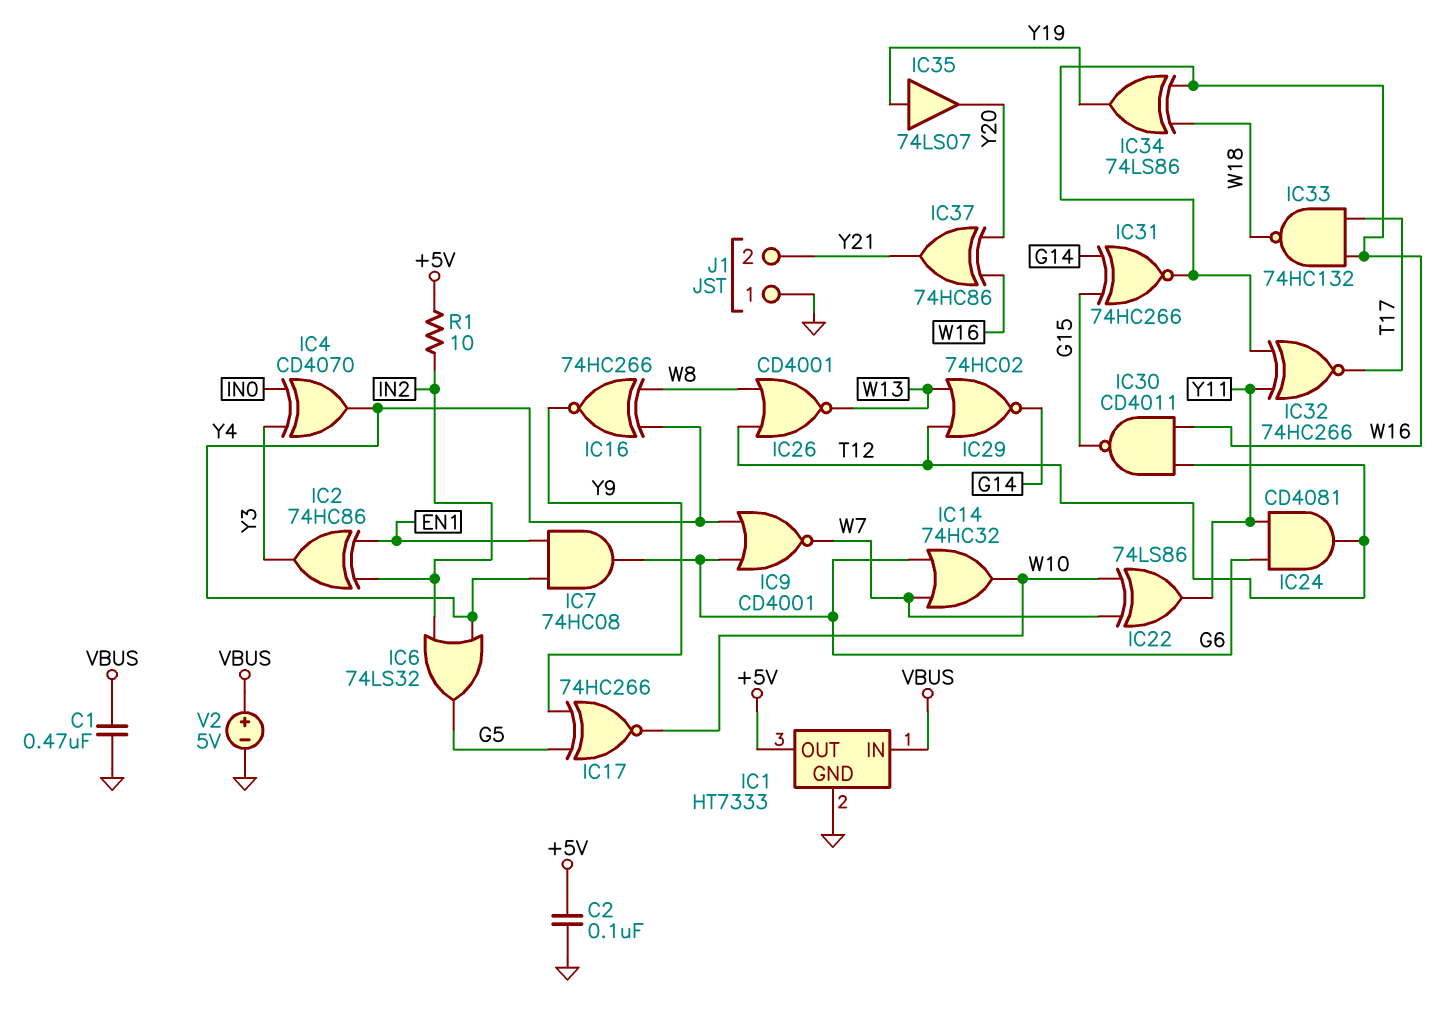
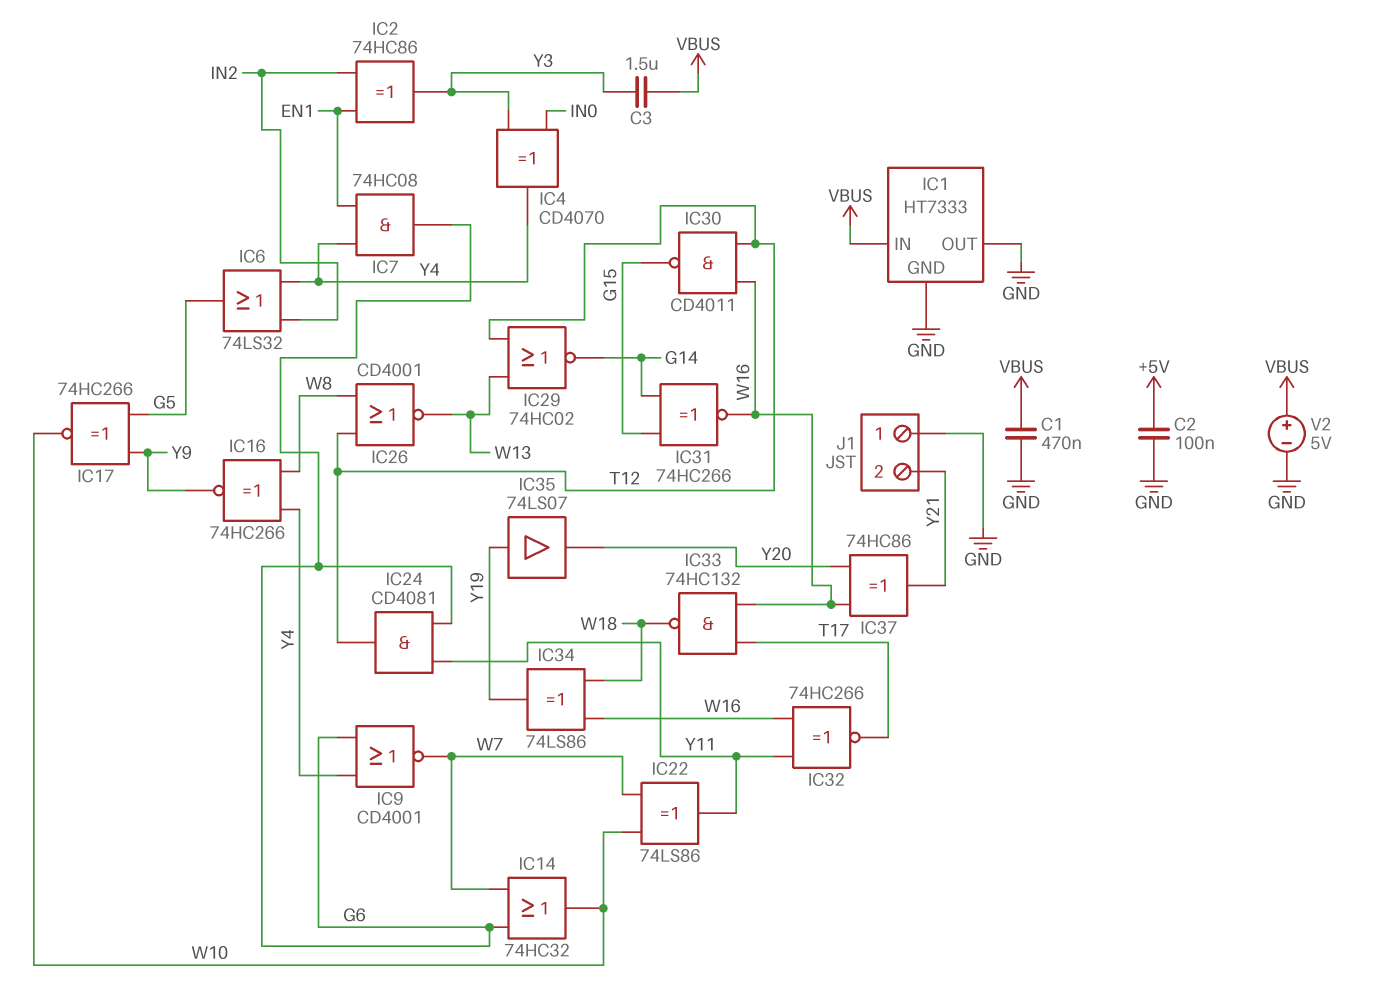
C3: none -> 1.5uF (VBUS, Y3)
IC1 pin OUT: +5V -> GND
R1: 10 (+5V, IN2) -> none

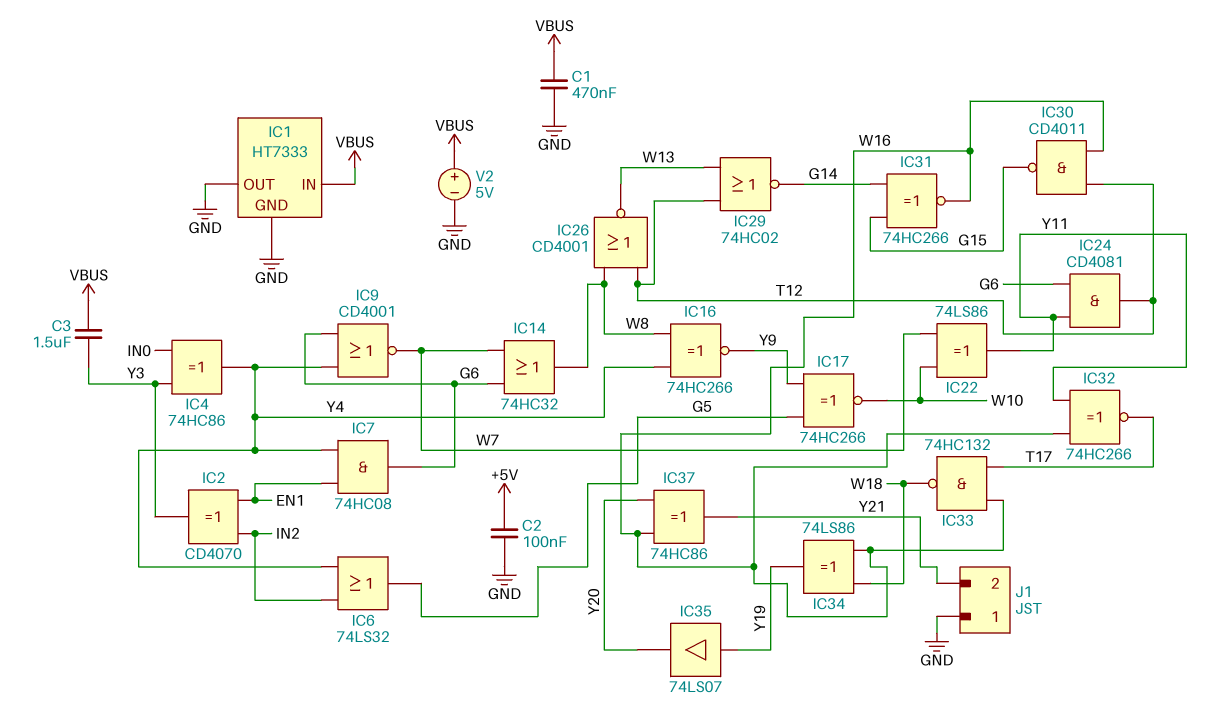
IC2: XOR 74HC86 (in EN1, in IN2, out Y3) -> XOR CD4070 (in EN1, in IN2, out Y3)
IC4: XOR CD4070 (in IN0, in Y3, out Y4) -> XOR 74HC86 (in IN0, in Y3, out Y4)
IC14: OR 74HC32 (in G6, in W7, out W10) -> OR 74HC32 (in G6, in W7, out W8)

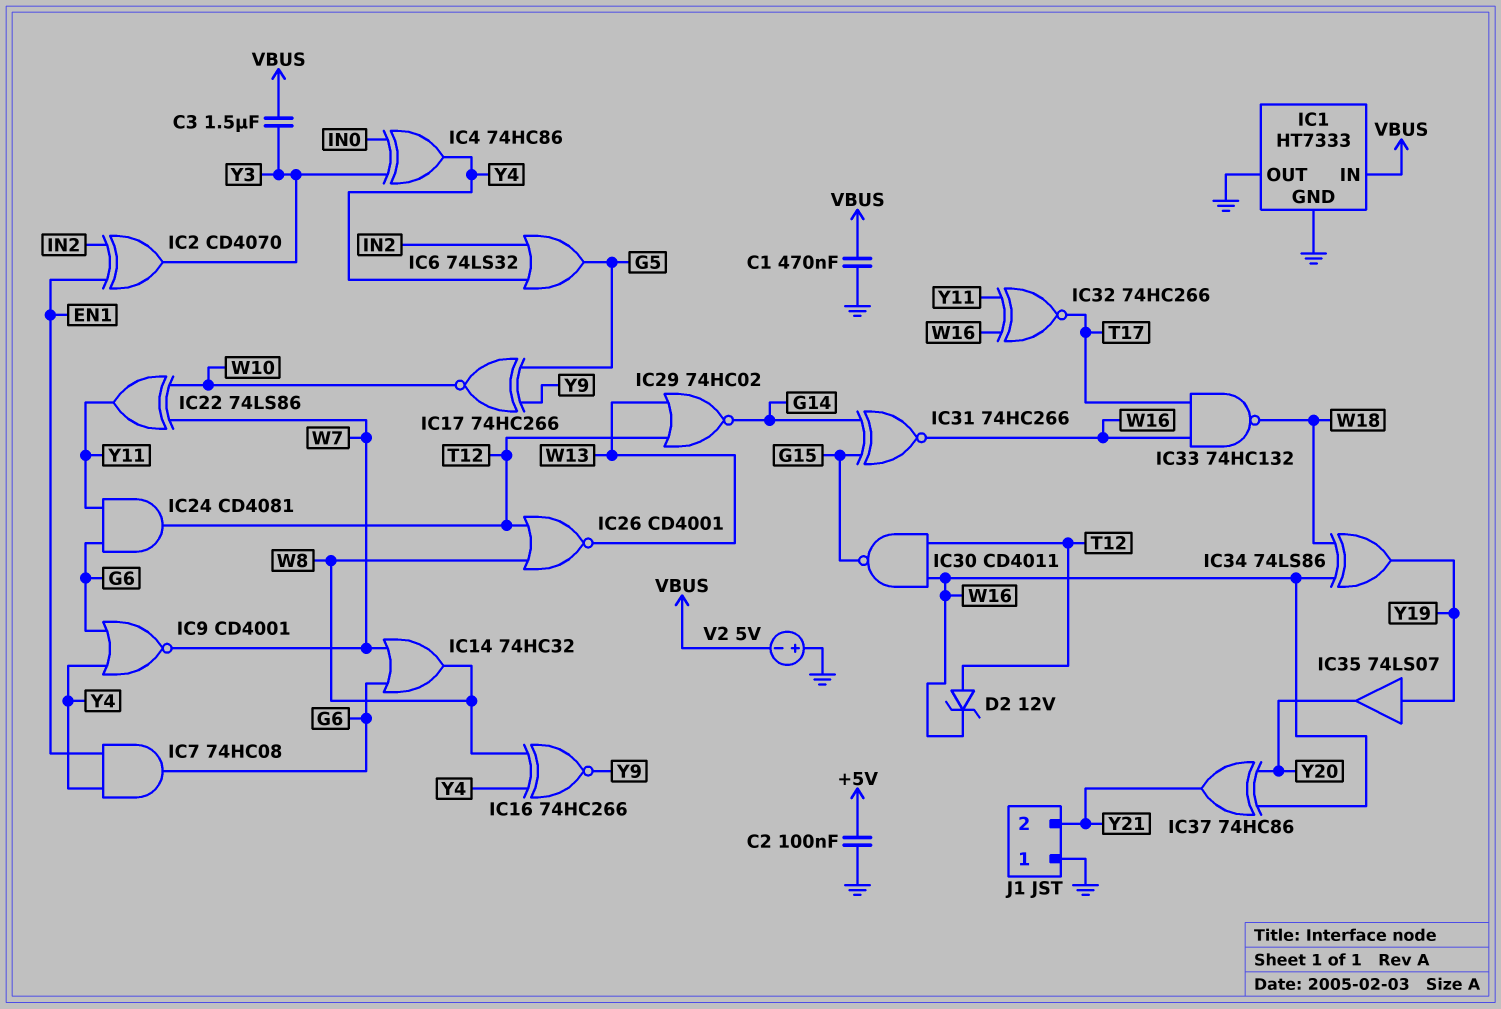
D2: none -> zener 12V (A T12, K W16)
V2: 5V (plus VBUS, minus GND) -> 5V (plus GND, minus VBUS)

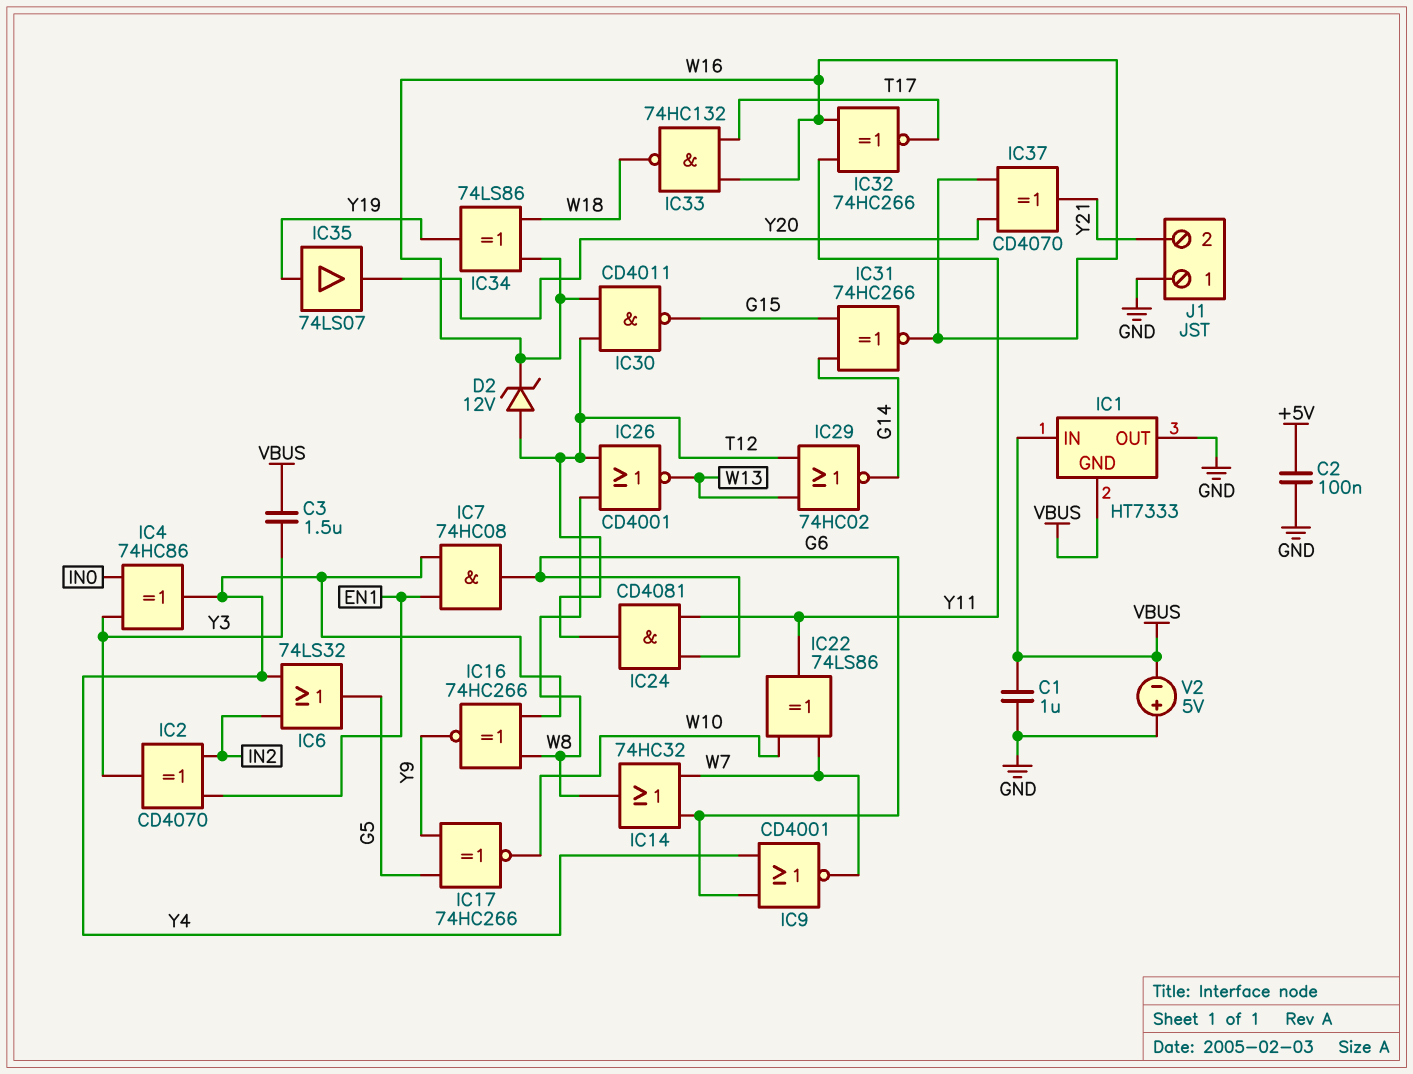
C1: 470nF (GND, VBUS) -> 1uF (GND, VBUS)
IC1 pin GND: GND -> VBUS
IC37: XOR 74HC86 (in W16, in Y20, out Y21) -> XOR CD4070 (in W16, in Y20, out Y21)

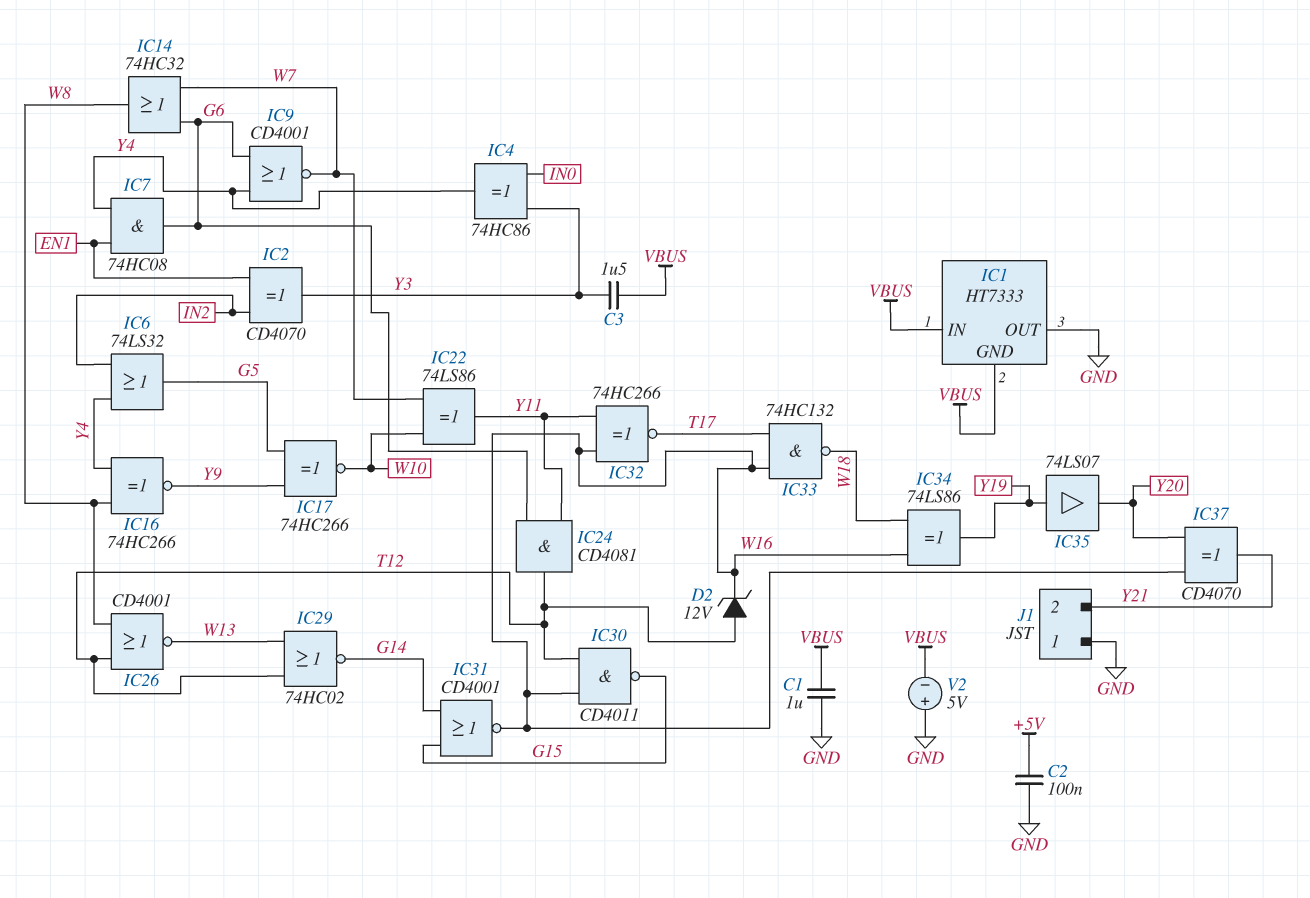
IC31: XNOR 74HC266 (in G14, in G15, out W16) -> NOR CD4001 (in G14, in G15, out W16)

